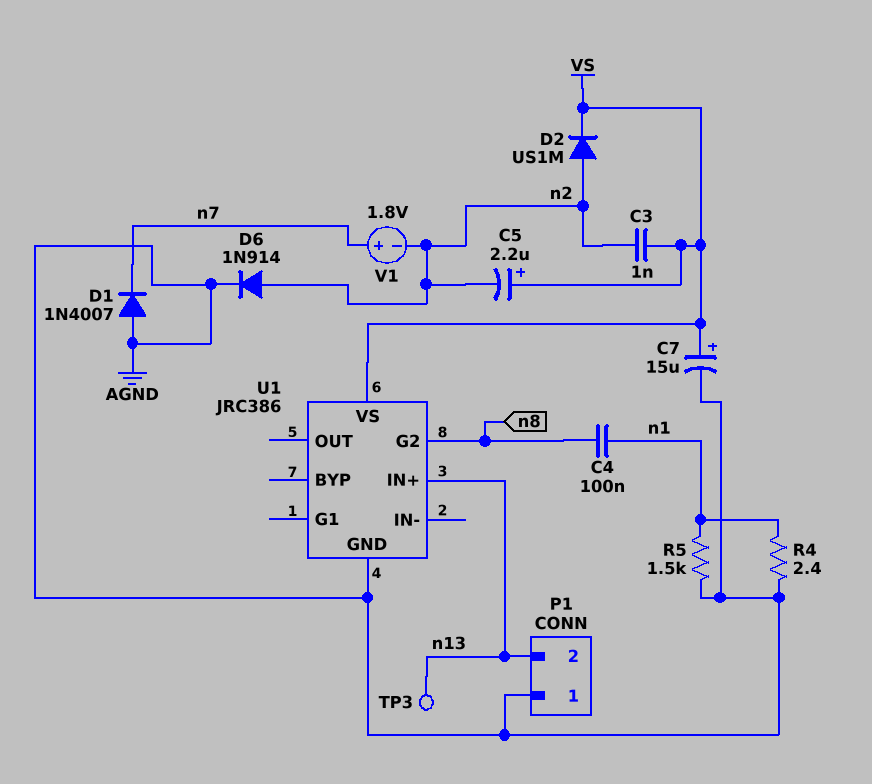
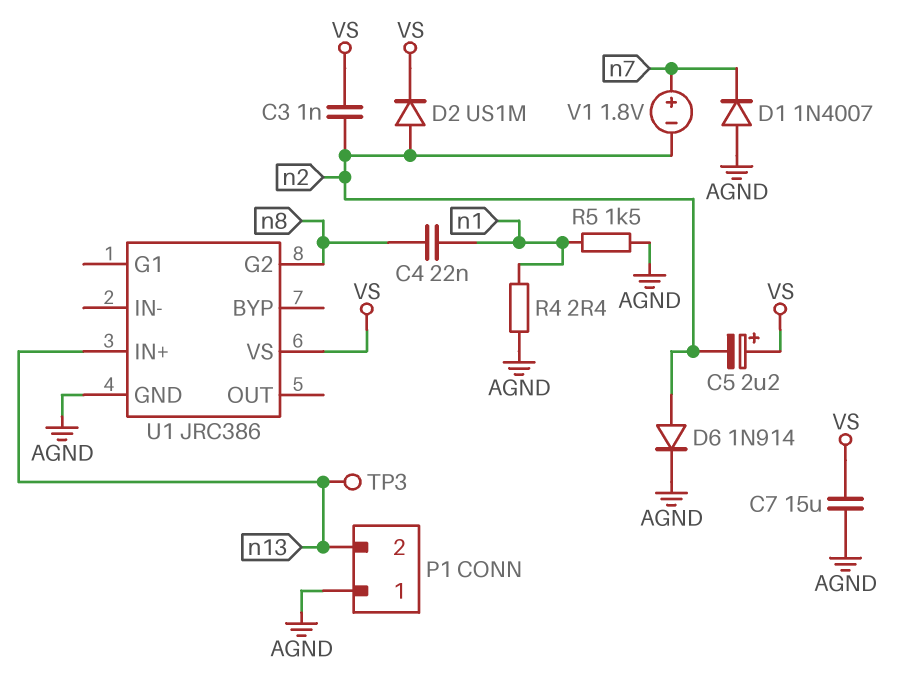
C4: 100nF (n1, n8) -> 22nF (n1, n8)
C7: 15uF (plus VS, minus AGND) -> 15uF (AGND, VS)

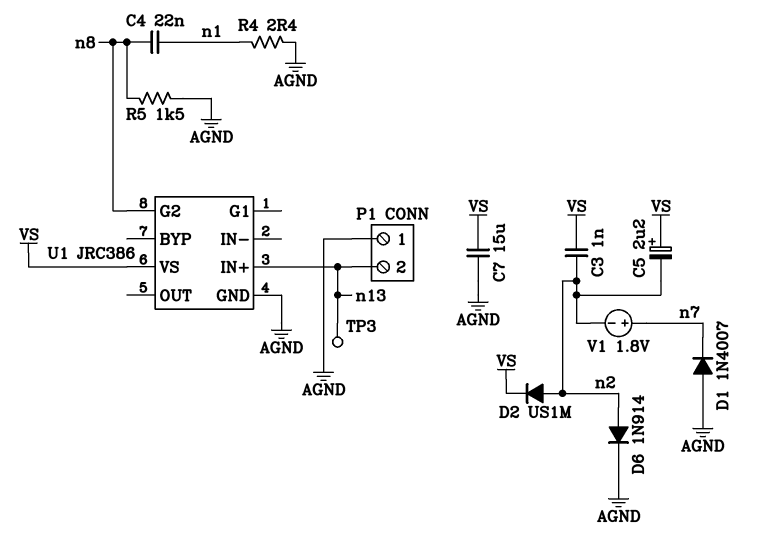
R5: 1.5k (AGND, n1) -> 1.5k (AGND, n8)

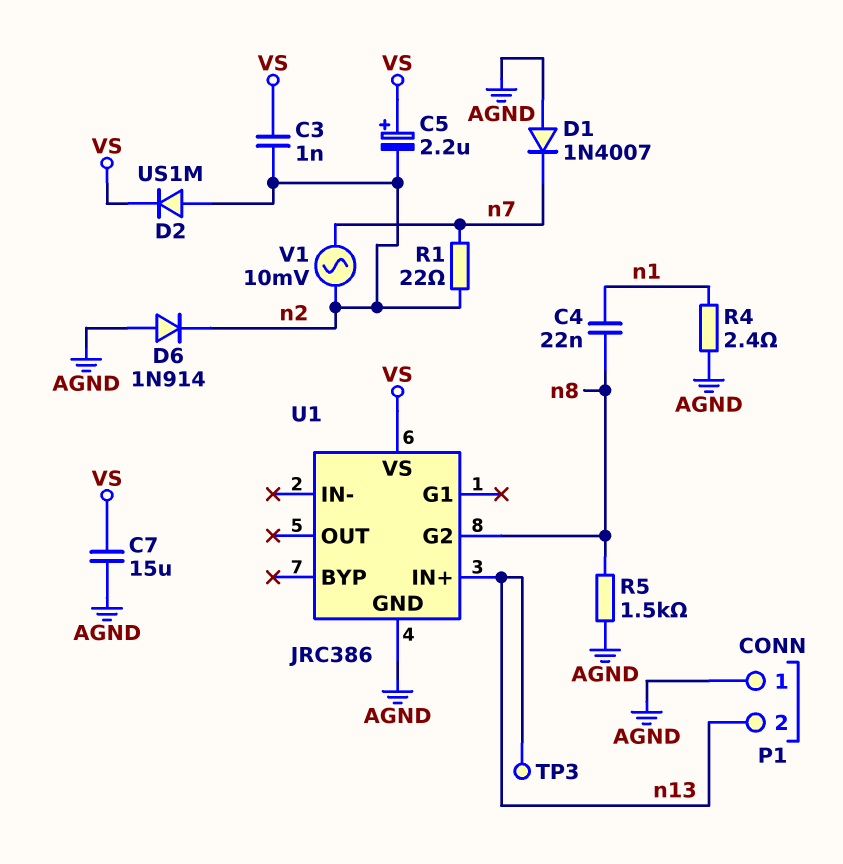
D6: diode 1N914 (A n2, K AGND) -> diode 1N914 (A AGND, K n2)
R1: none -> 22 (n2, n7)
V1: 1.8V (plus n7, minus n2) -> AC 10mV (n2, n7)

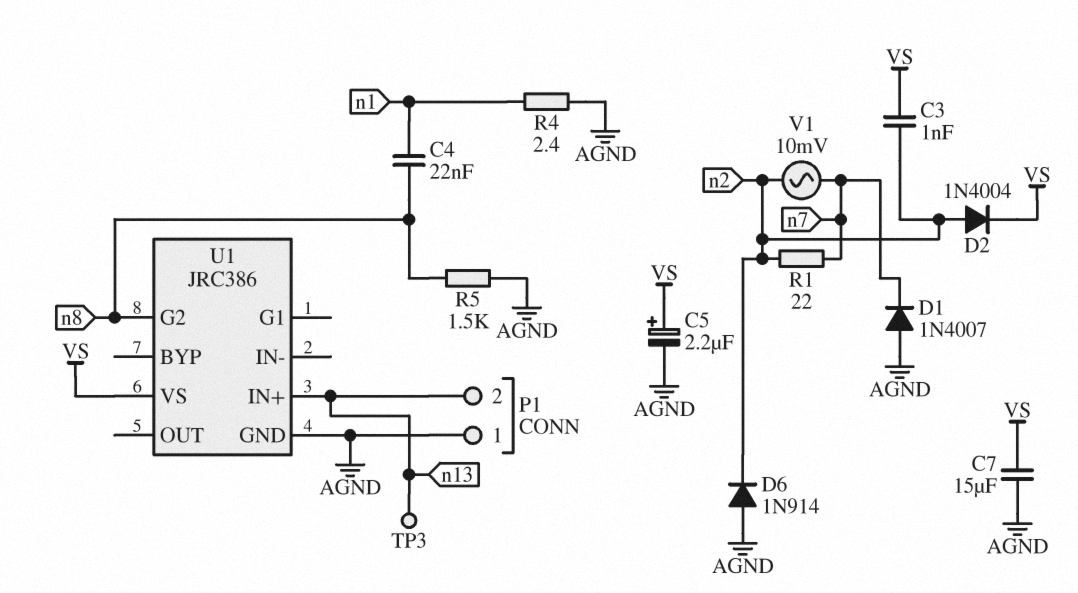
C5: 2.2uF (plus VS, minus n2) -> 2.2uF (plus VS, minus AGND)
D2: diode US1M (A n2, K VS) -> diode 1N4004 (A n2, K VS)

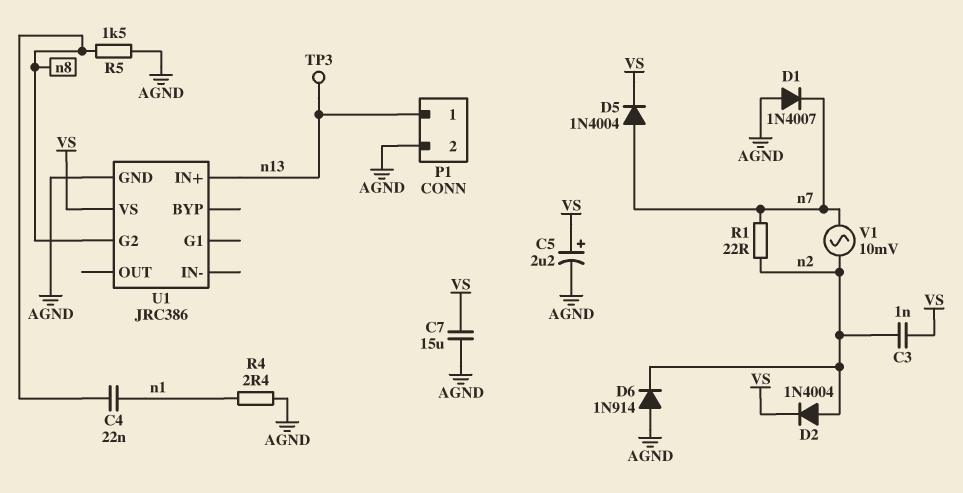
D5: none -> diode 1N4004 (A n7, K VS)
P1 pin 1: AGND -> n13
P1 pin 2: n13 -> AGND

